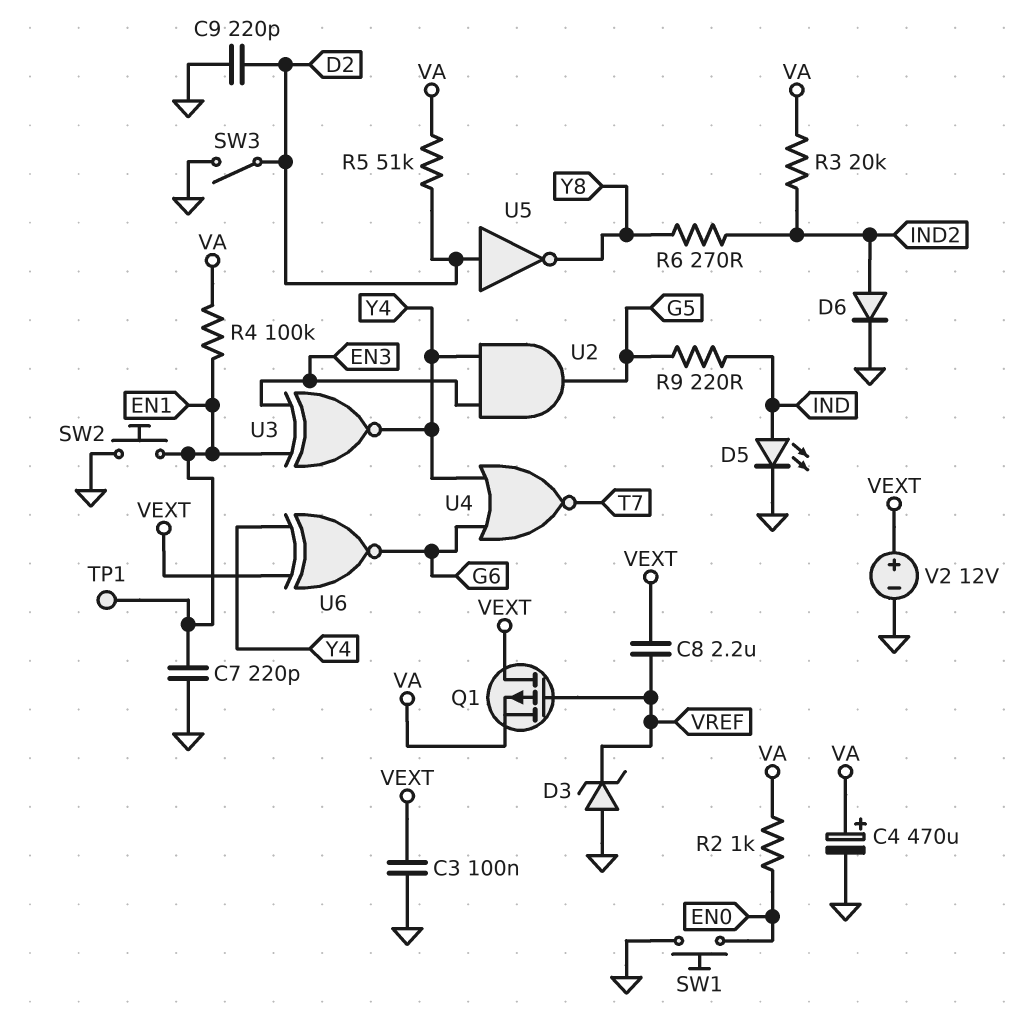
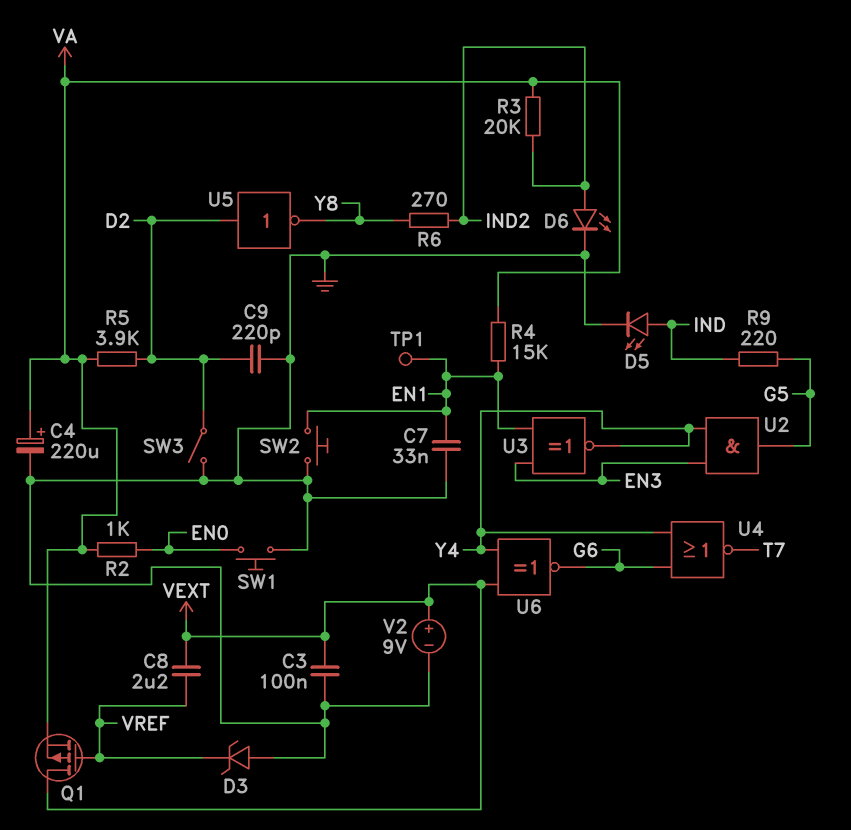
C4: 470uF (plus VA, minus GND) -> 220uF (plus VA, minus GND)
C7: 220pF (EN1, GND) -> 33nF (EN1, GND)
D6: diode (A IND2, K GND) -> LED (A IND2, K GND)
R4: 100k (EN1, VA) -> 15k (EN1, VA)
R5: 51k (D2, VA) -> 3.9k (D2, VA)
V2: 12V (plus VEXT, minus GND) -> 9V (plus VEXT, minus GND)

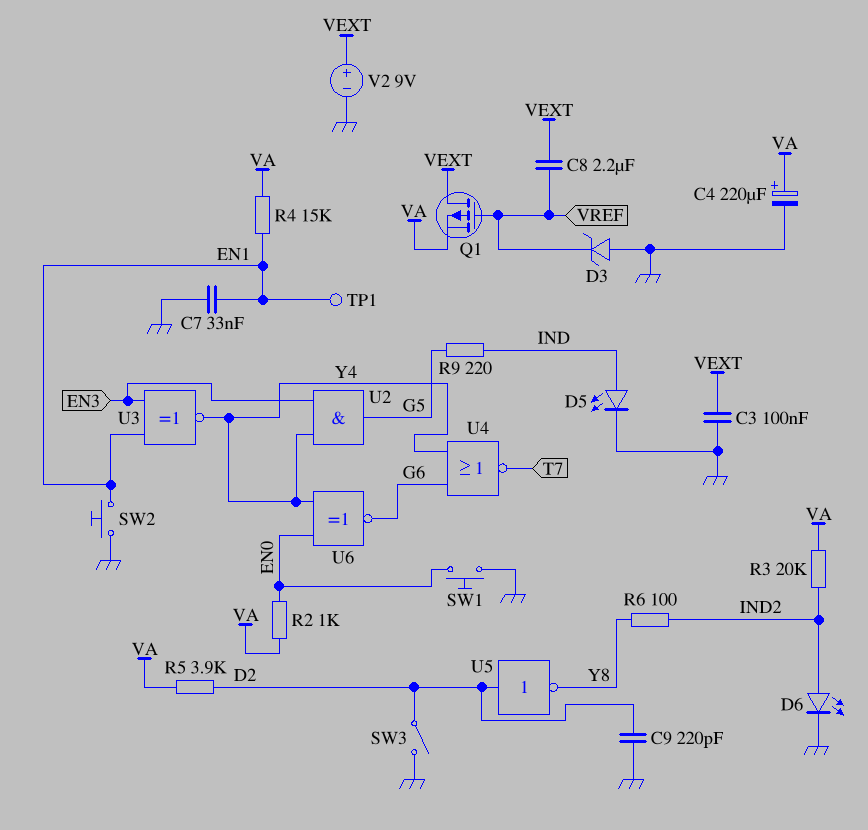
R6: 270 (IND2, Y8) -> 100 (IND2, Y8)
U6: XNOR (in VEXT, in Y4, out G6) -> XNOR (in EN0, in Y4, out G6)

